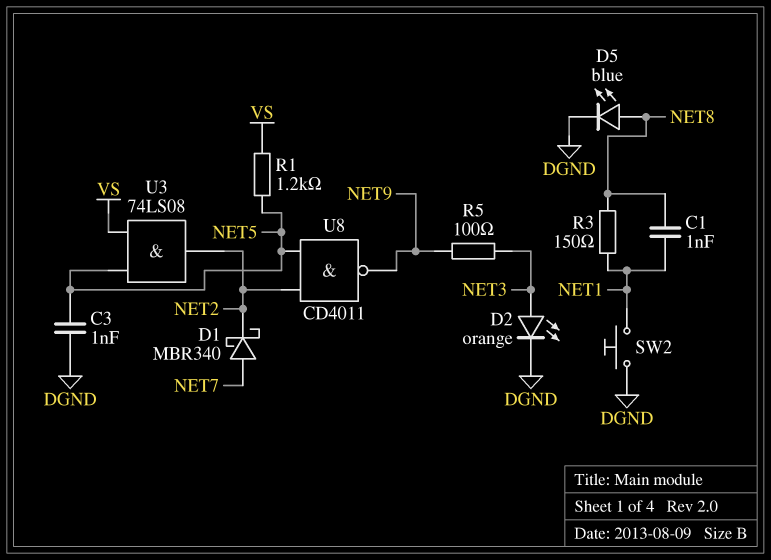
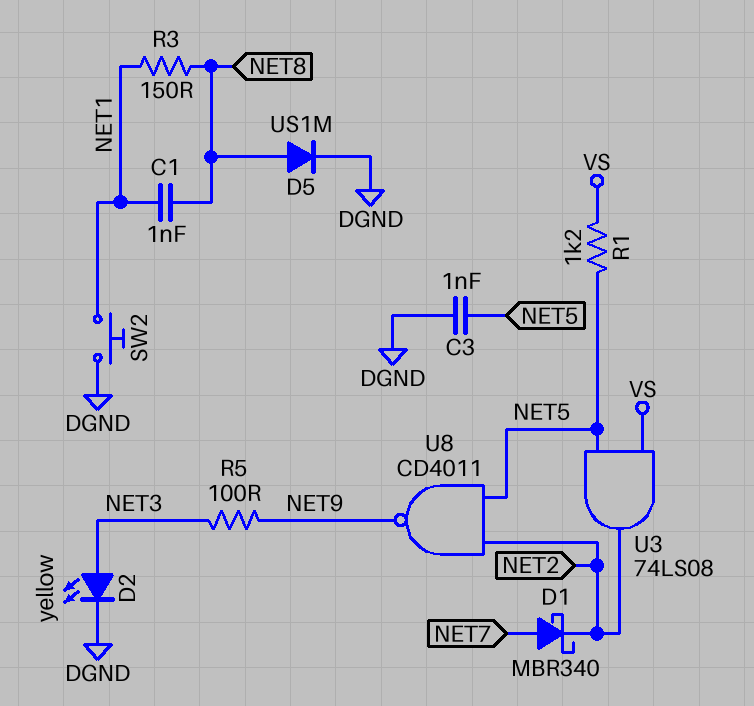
D2: LED orange (A NET3, K DGND) -> LED yellow (A NET3, K DGND)
D5: LED blue (A NET8, K DGND) -> diode US1M (A NET8, K DGND)

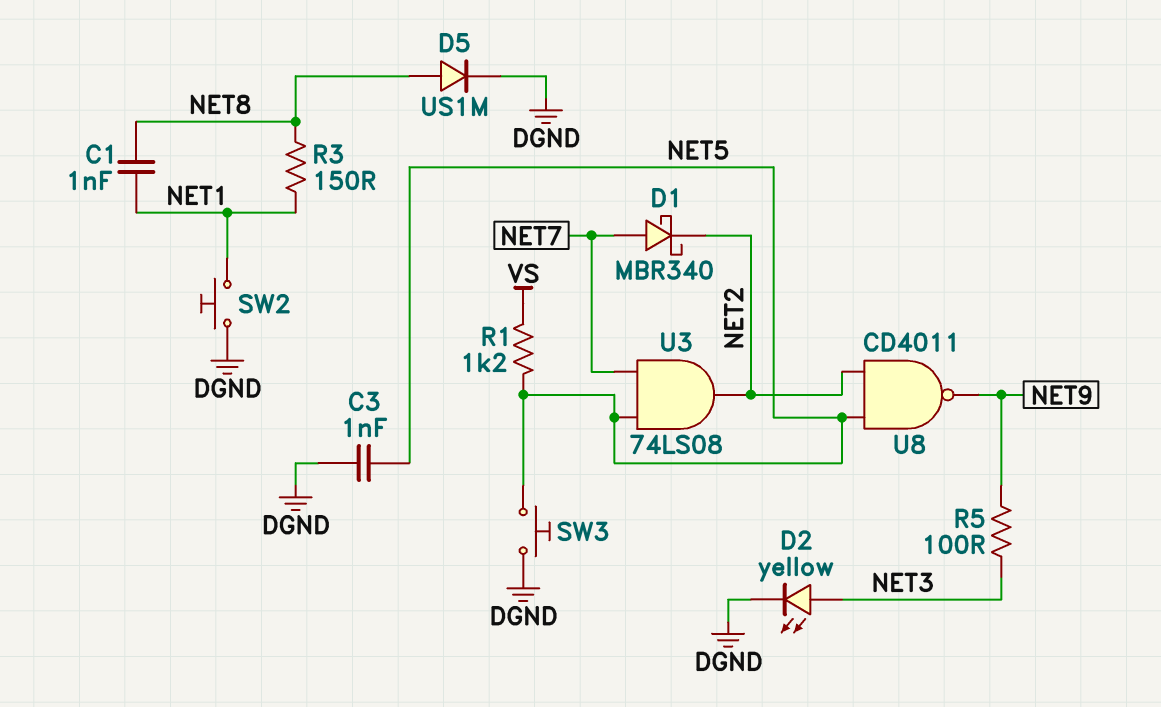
SW3: none -> button (DGND, NET5)
U3: AND 74LS08 (in NET5, in VS, out NET2) -> AND 74LS08 (in NET5, in NET7, out NET2)

